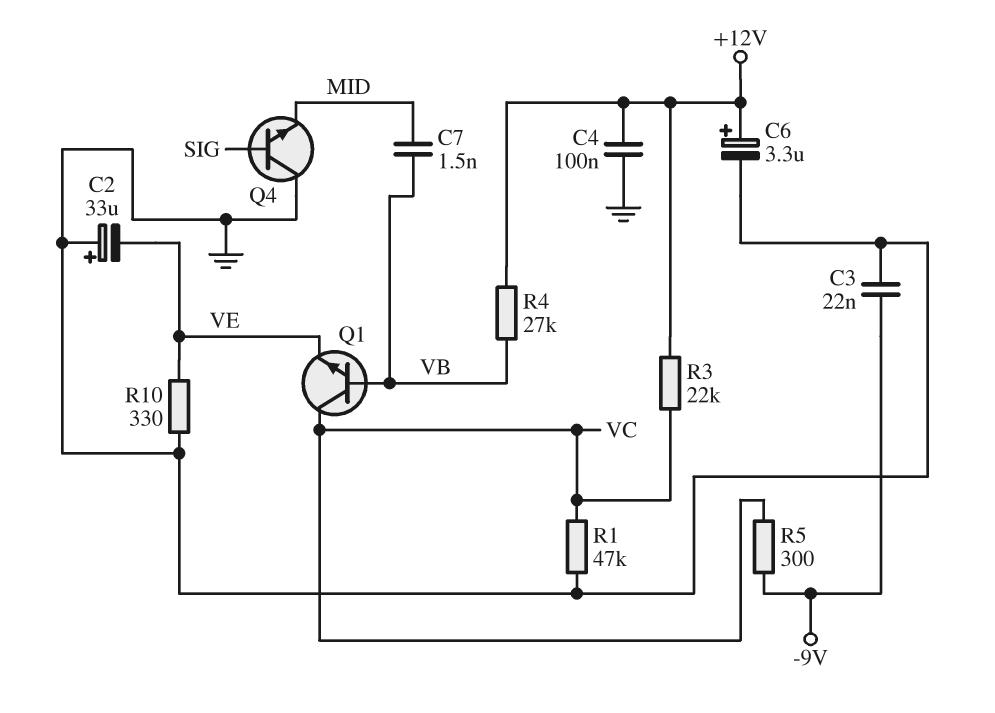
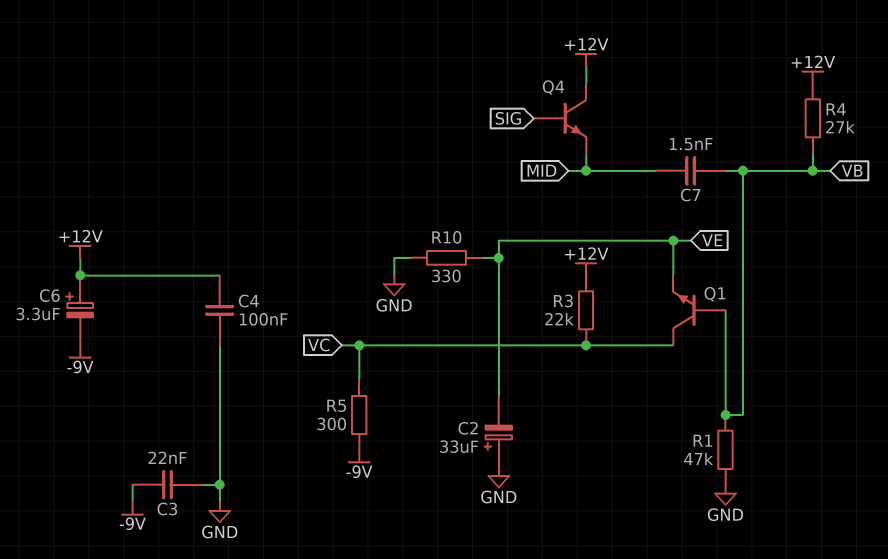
C6: 3.3uF (plus +12V, minus GND) -> 3.3uF (plus +12V, minus -9V)
Q4: NPN (B SIG, C GND, E MID) -> NPN (B SIG, C +12V, E MID)
R1: 47k (GND, VC) -> 47k (GND, VB)

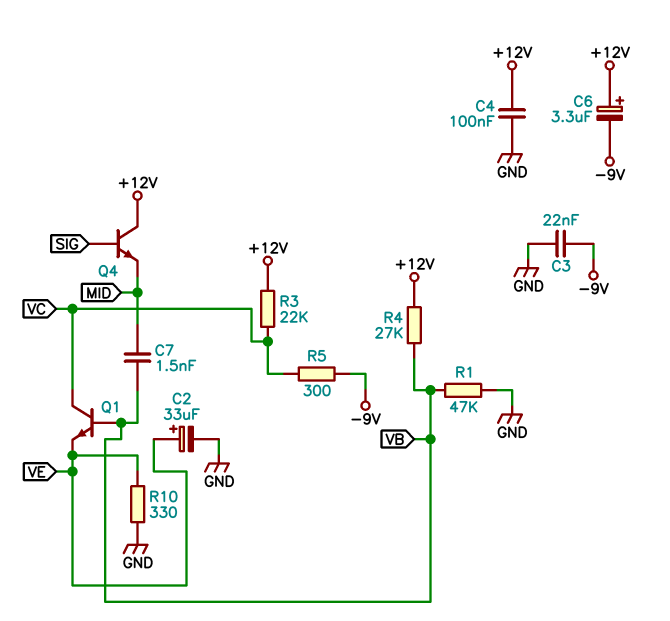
C2: 33uF (plus GND, minus VE) -> 33uF (plus VE, minus GND)

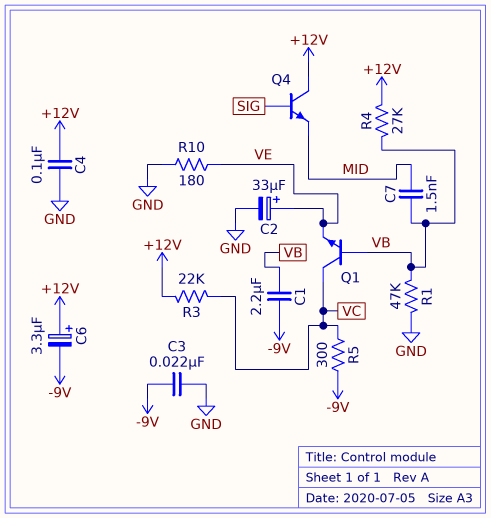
C1: none -> 2.2uF (-9V, VB)
R10: 330 (GND, VE) -> 180 (GND, VE)

